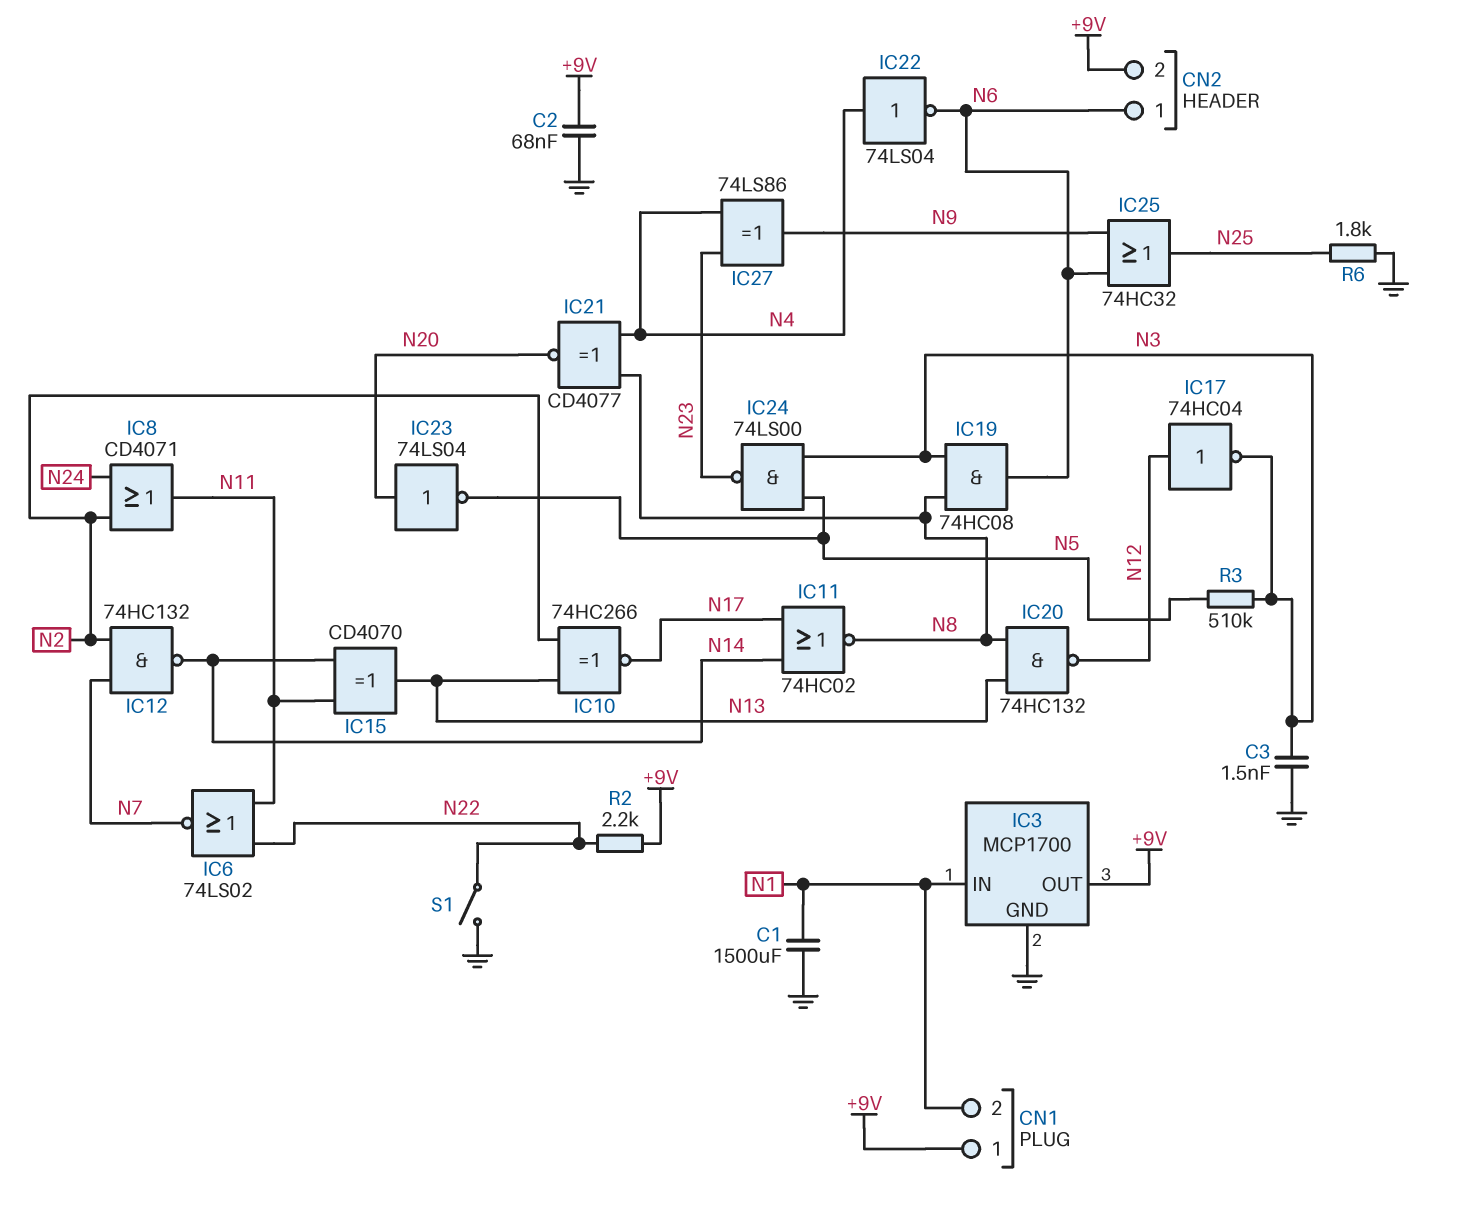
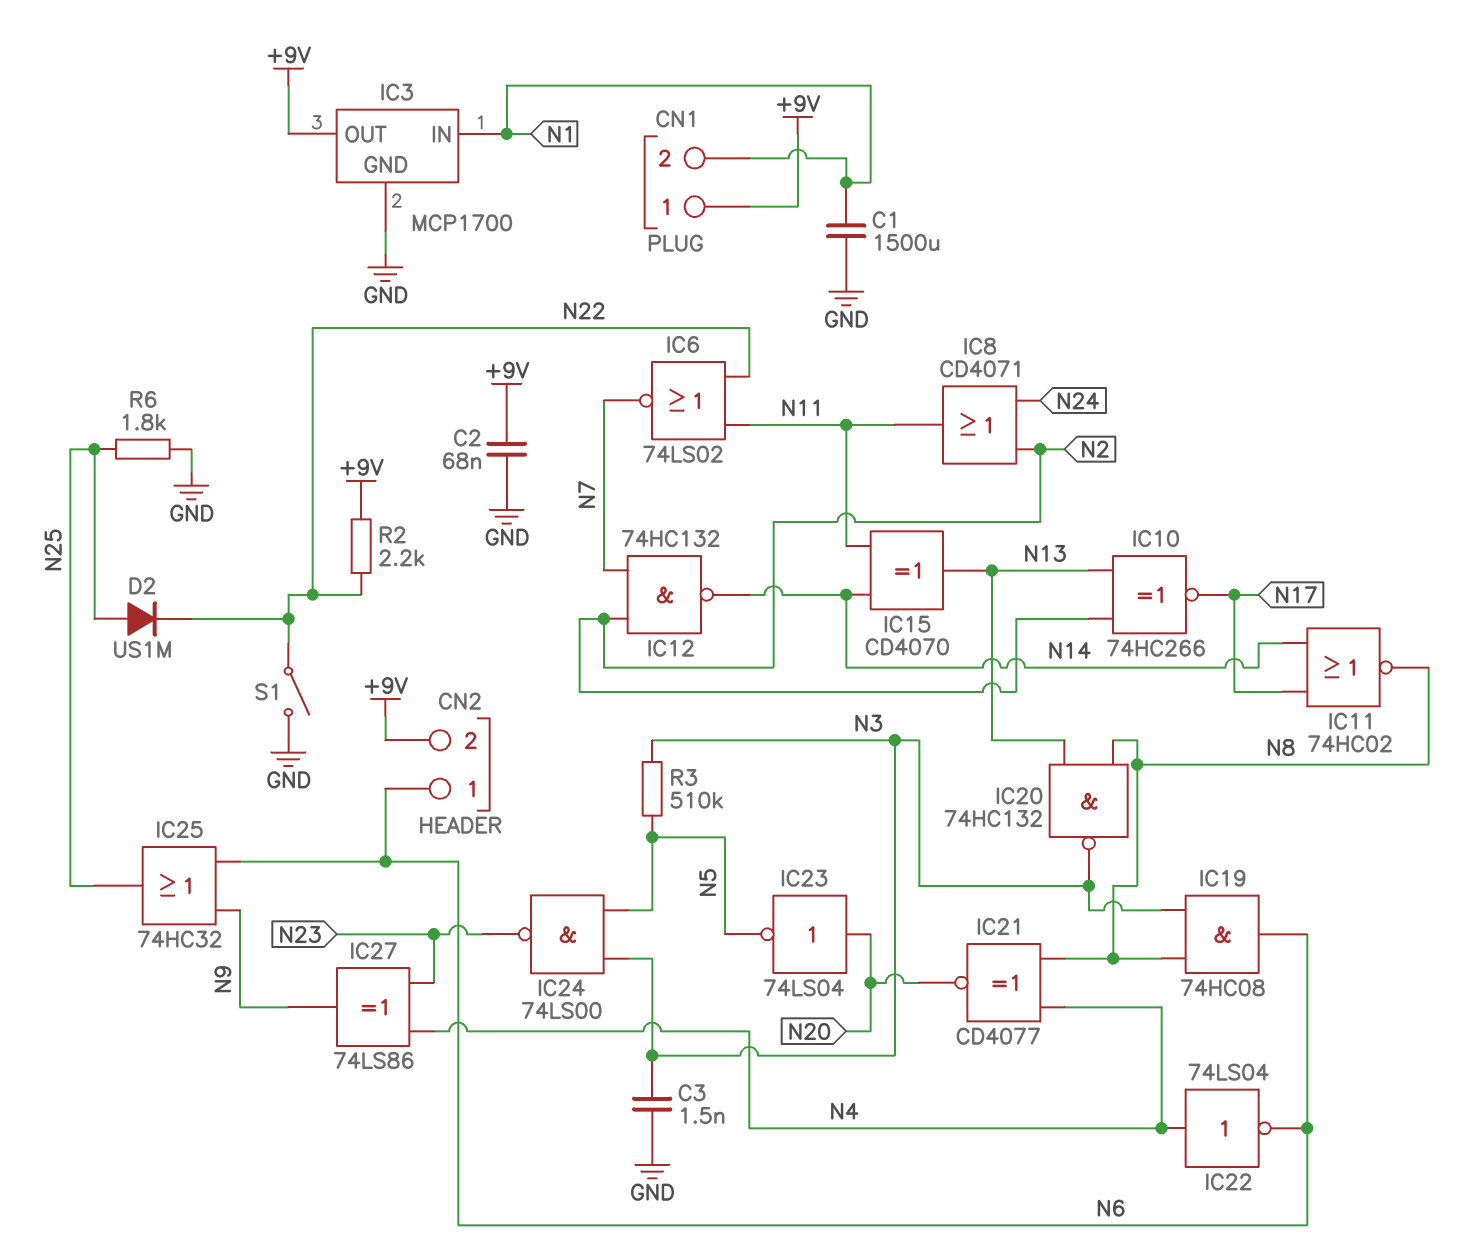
D2: none -> diode US1M (A N25, K N22)
IC17: NOT 74HC04 (in N12, out N3) -> none
IC20: NAND 74HC132 (in N8, in N13, out N12) -> NAND 74HC132 (in N8, in N13, out N3)

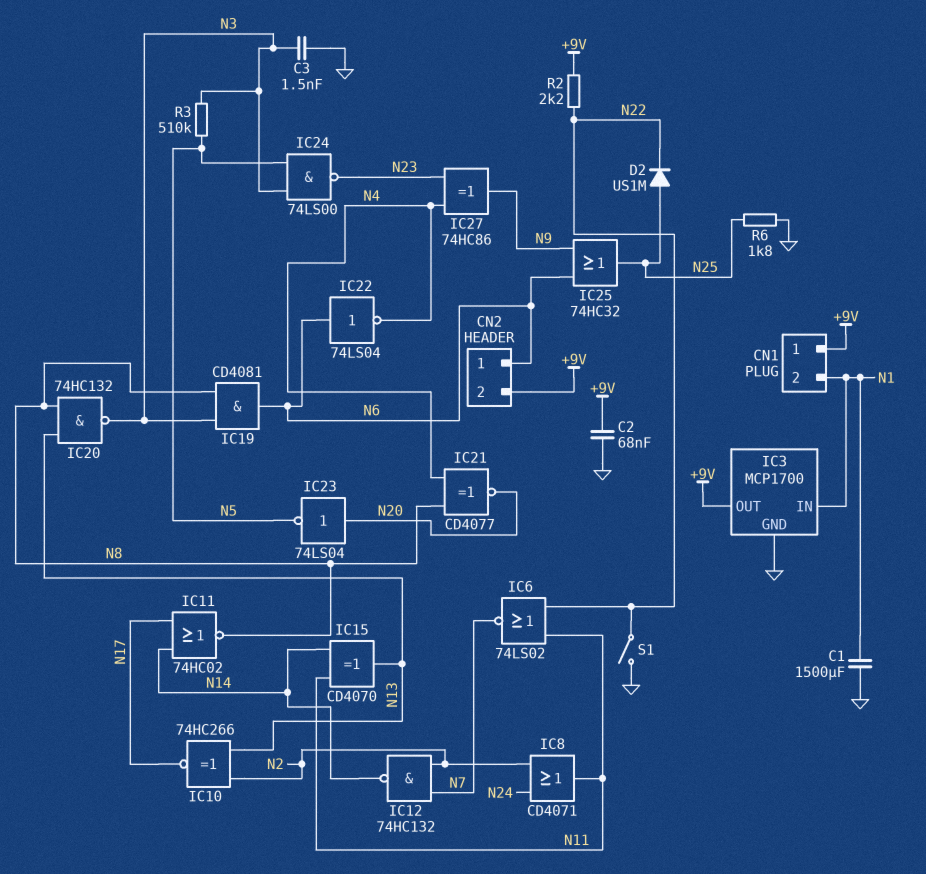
IC19: AND 74HC08 (in N3, in N8, out N6) -> AND CD4081 (in N3, in N8, out N6)
IC22: NOT 74LS04 (in N4, out N6) -> NOT 74LS04 (in N6, out N4)
IC27: XOR 74LS86 (in N4, in N23, out N9) -> XOR 74HC86 (in N4, in N23, out N9)

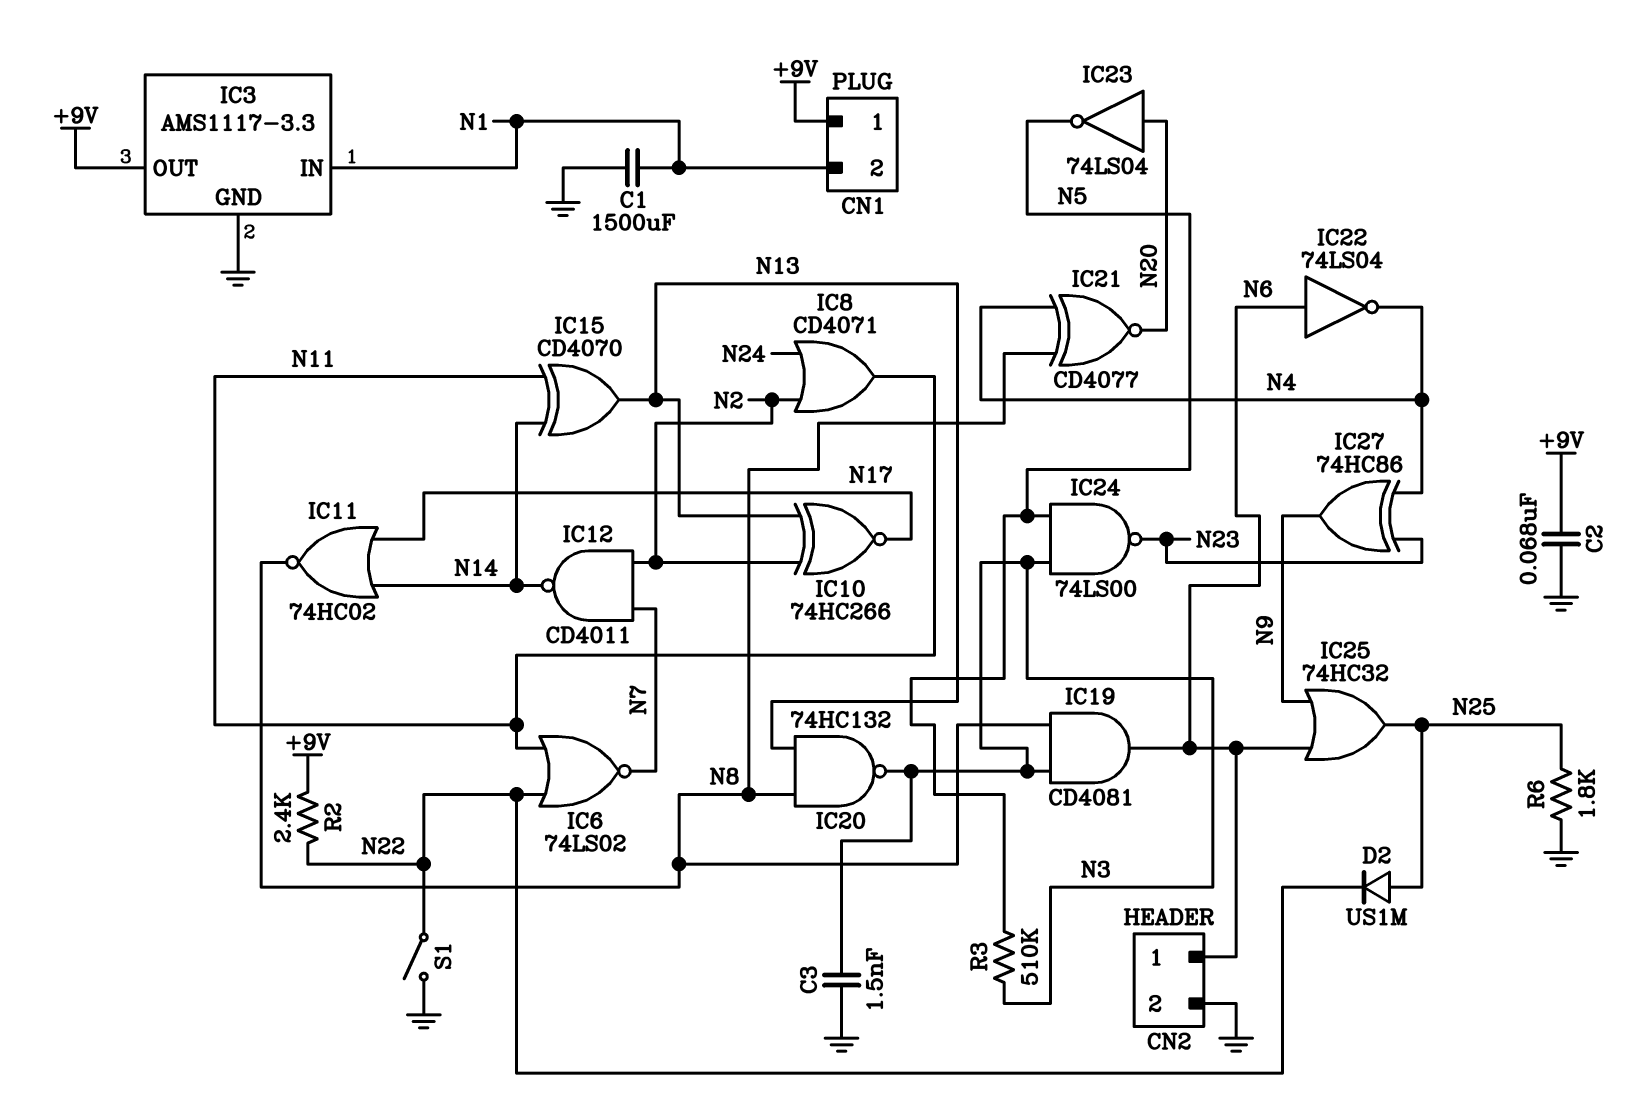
CN2 pin 2: +9V -> GND
IC3: MCP1700 -> AMS1117-3.3
IC12: NAND 74HC132 (in N2, in N7, out N14) -> NAND CD4011 (in N2, in N7, out N14)
R2: 2.2k (+9V, N22) -> 2.4k (+9V, N22)

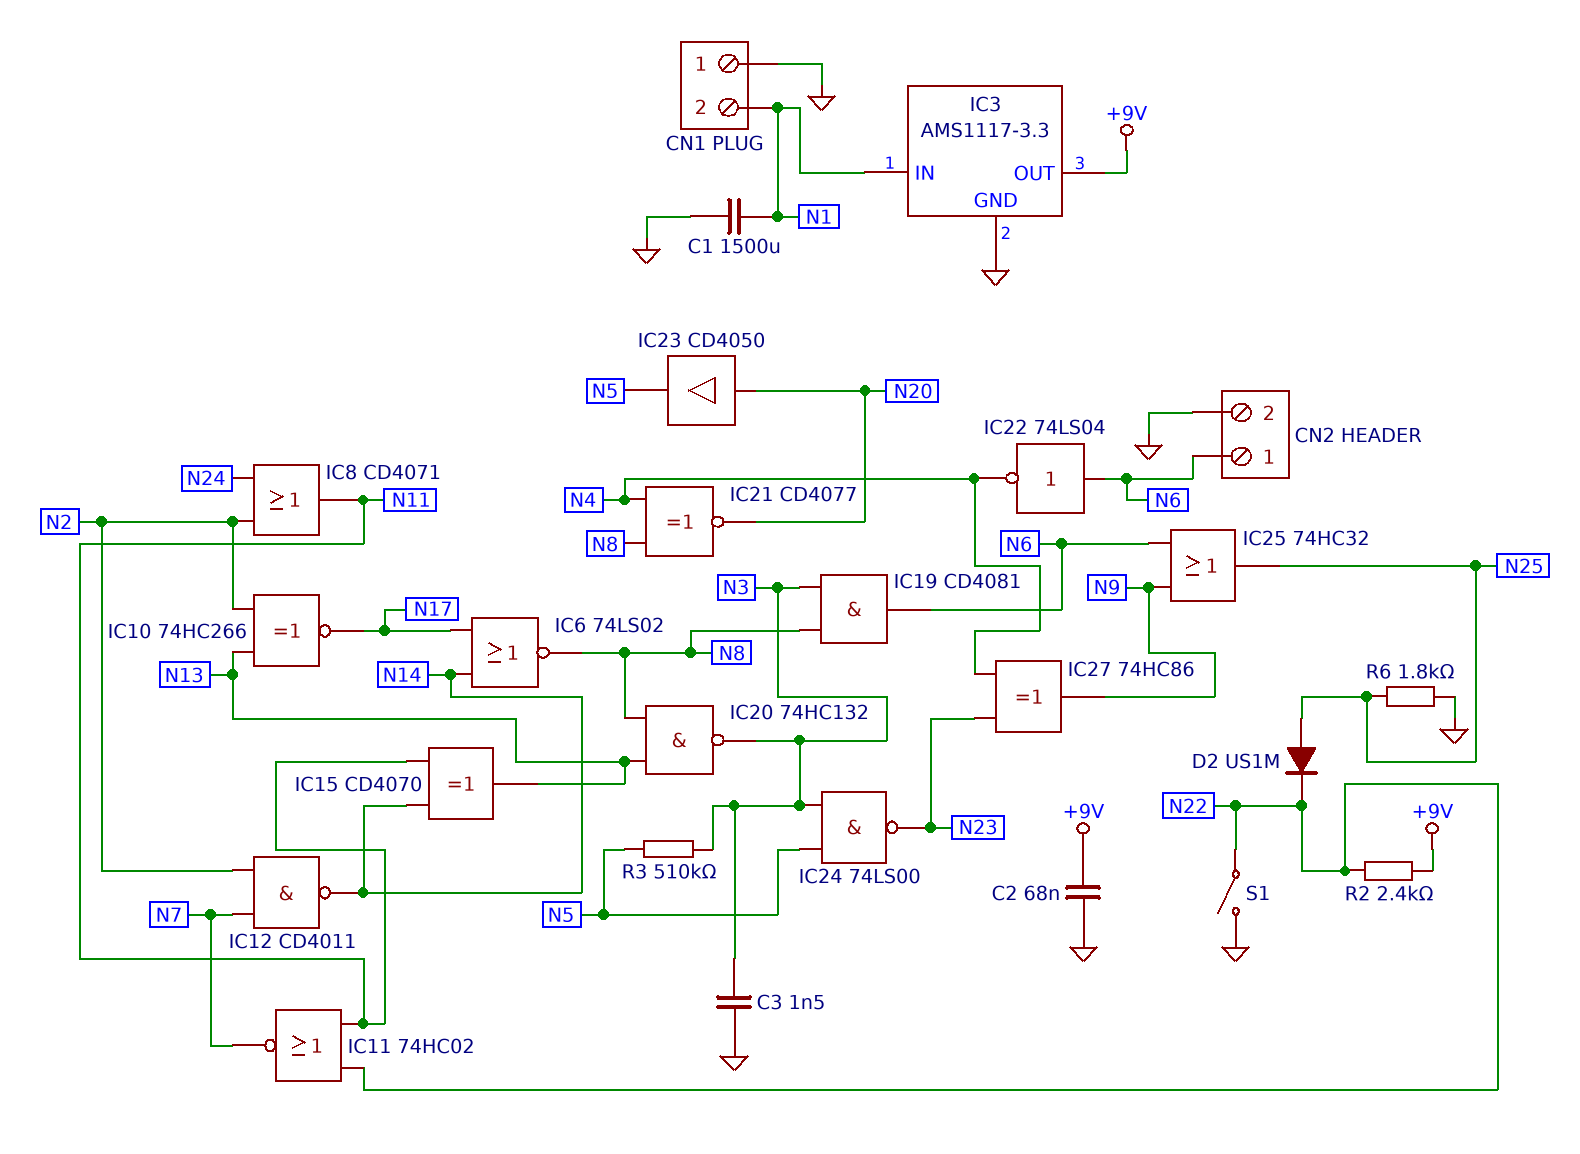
CN1 pin 1: +9V -> GND
IC6: NOR 74LS02 (in N11, in N22, out N7) -> NOR 74LS02 (in N14, in N17, out N8)
IC11: NOR 74HC02 (in N14, in N17, out N8) -> NOR 74HC02 (in N11, in N22, out N7)
IC23: NOT 74LS04 (in N20, out N5) -> buffer CD4050 (in N20, out N5)

